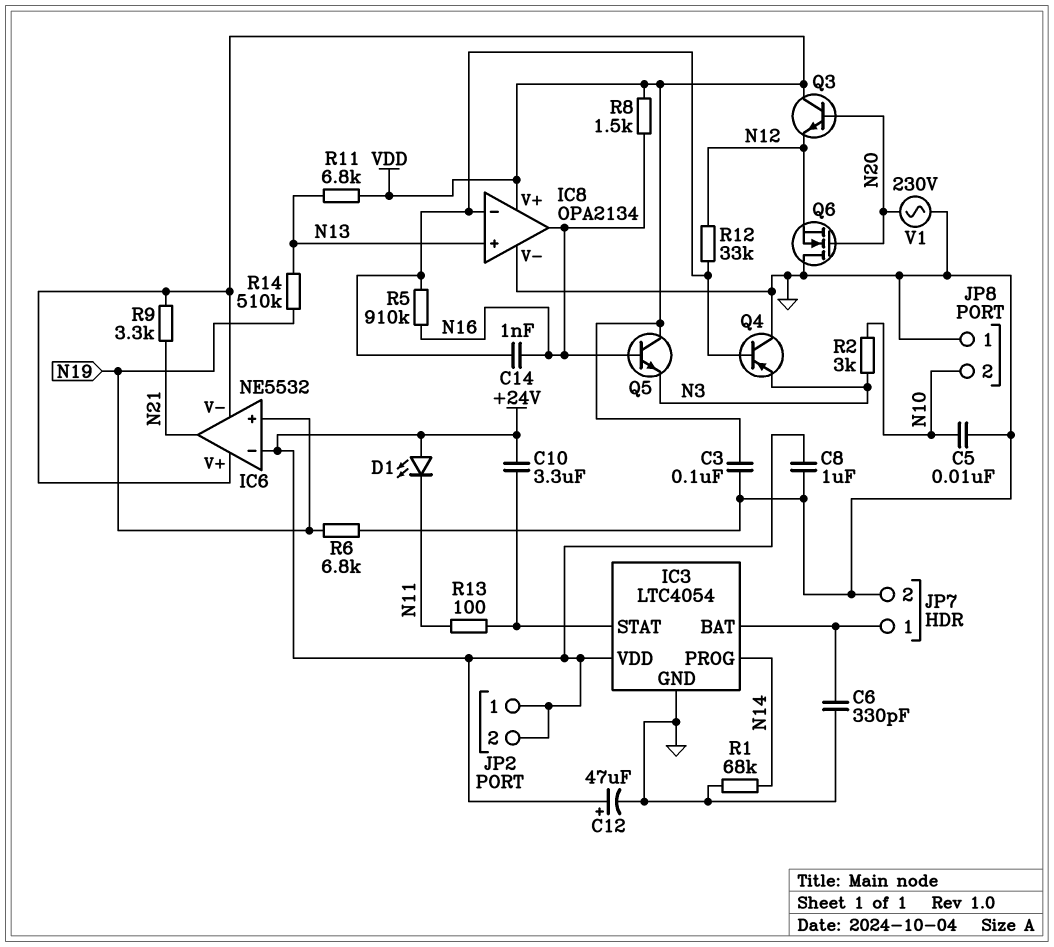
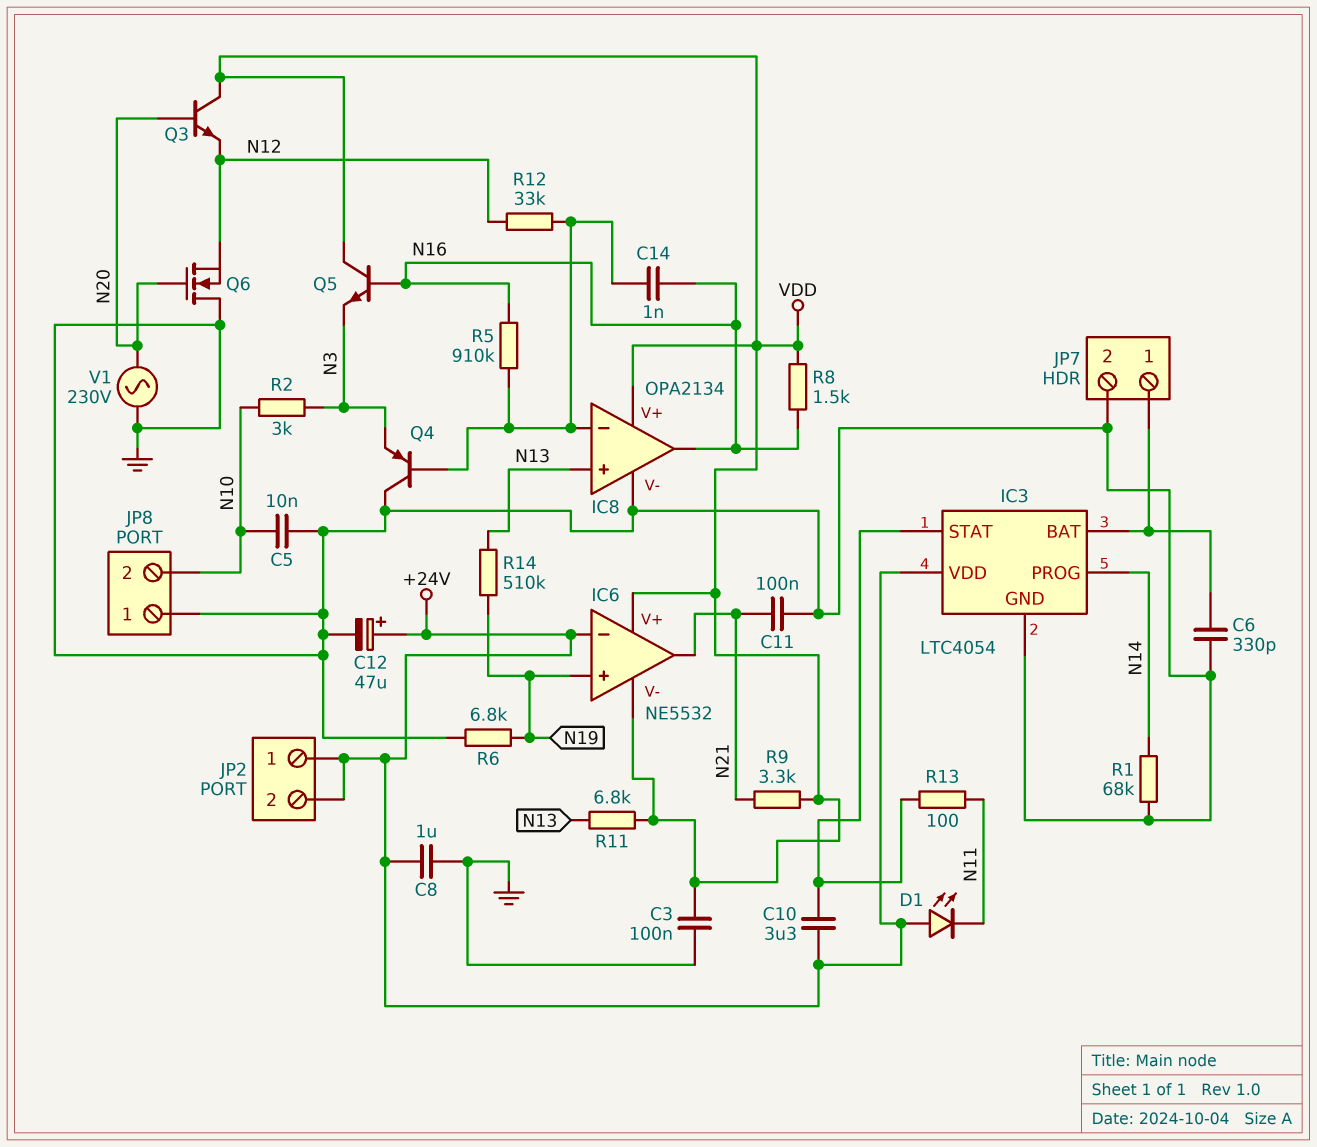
C11: none -> 100nF (GND, N21)

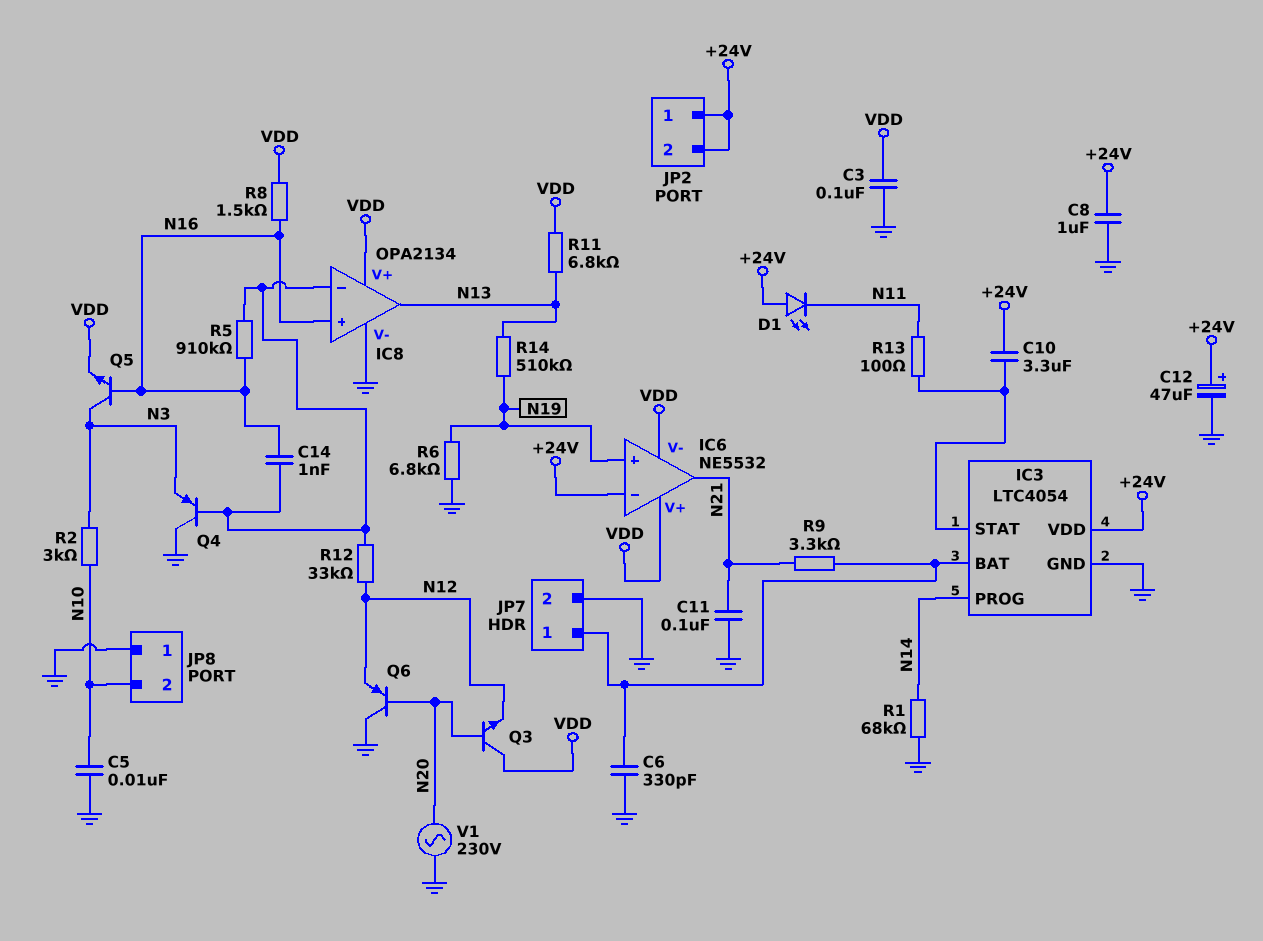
IC8 pin in+: N13 -> N16
IC8 pin out: N16 -> N13
Q5: NPN (B N16, C VDD, E N3) -> NPN (B N16, C N3, E VDD)
Q6: NMOS (G N20, D GND, S N12) -> PNP (B N20, C GND, E N12)
R9: 3.3k (N21, VDD) -> 3.3k (IC3/BAT, N21)

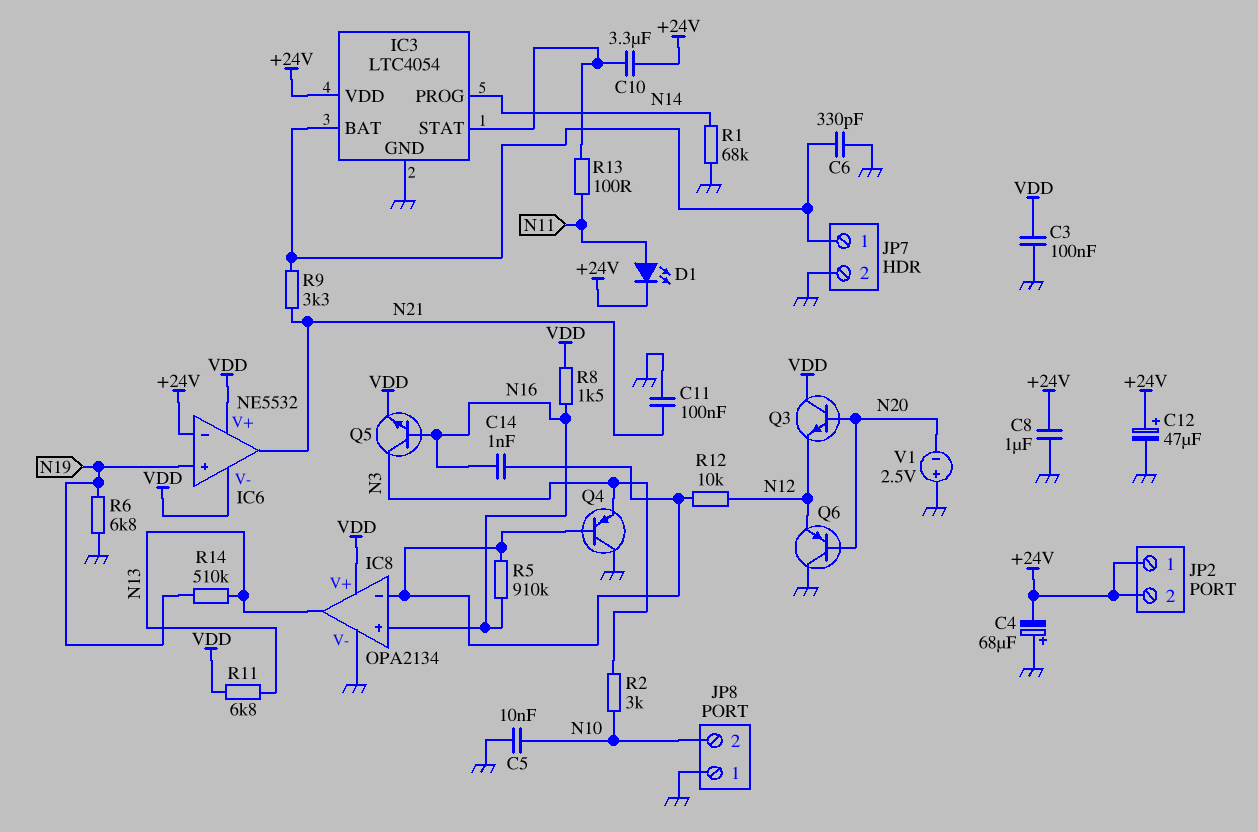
C4: none -> 68uF (plus GND, minus +24V)
D1: LED (A +24V, K N11) -> LED (A N11, K +24V)
R12: 33k (IC8/in-, N12) -> 10k (IC8/in-, N12)
V1: AC 230V (GND, N20) -> 2.5V (plus GND, minus N20)

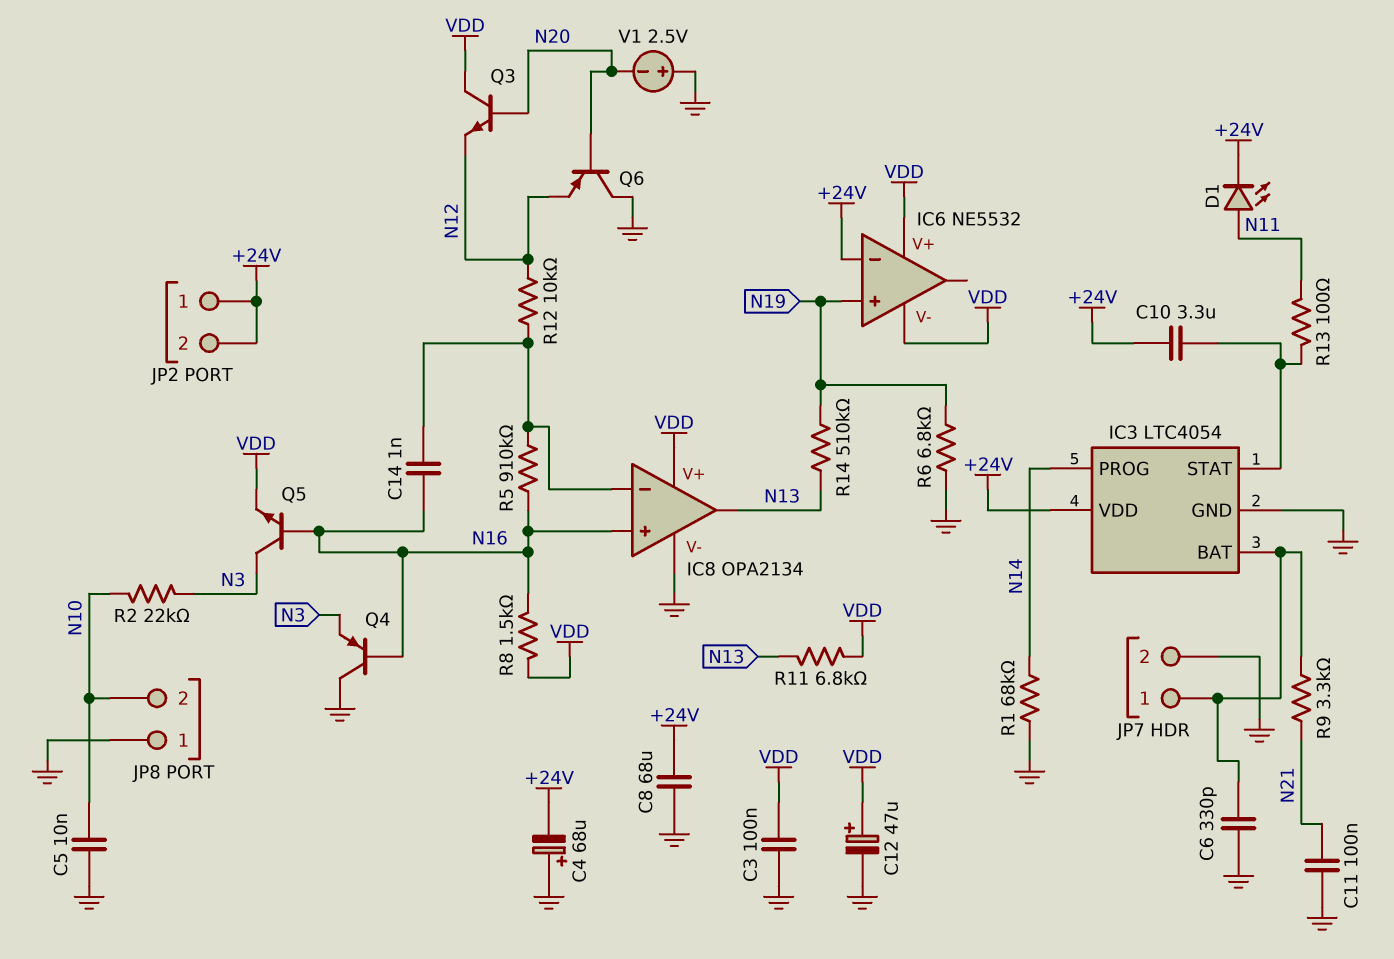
C8: 1uF (+24V, GND) -> 68uF (+24V, GND)
C12: 47uF (plus +24V, minus GND) -> 47uF (plus VDD, minus GND)
IC6 pin out: N21 -> none
Q4: PNP (B IC8/in-, C GND, E N3) -> PNP (B N16, C GND, E N3)
R2: 3k (N3, N10) -> 22k (N3, N10)

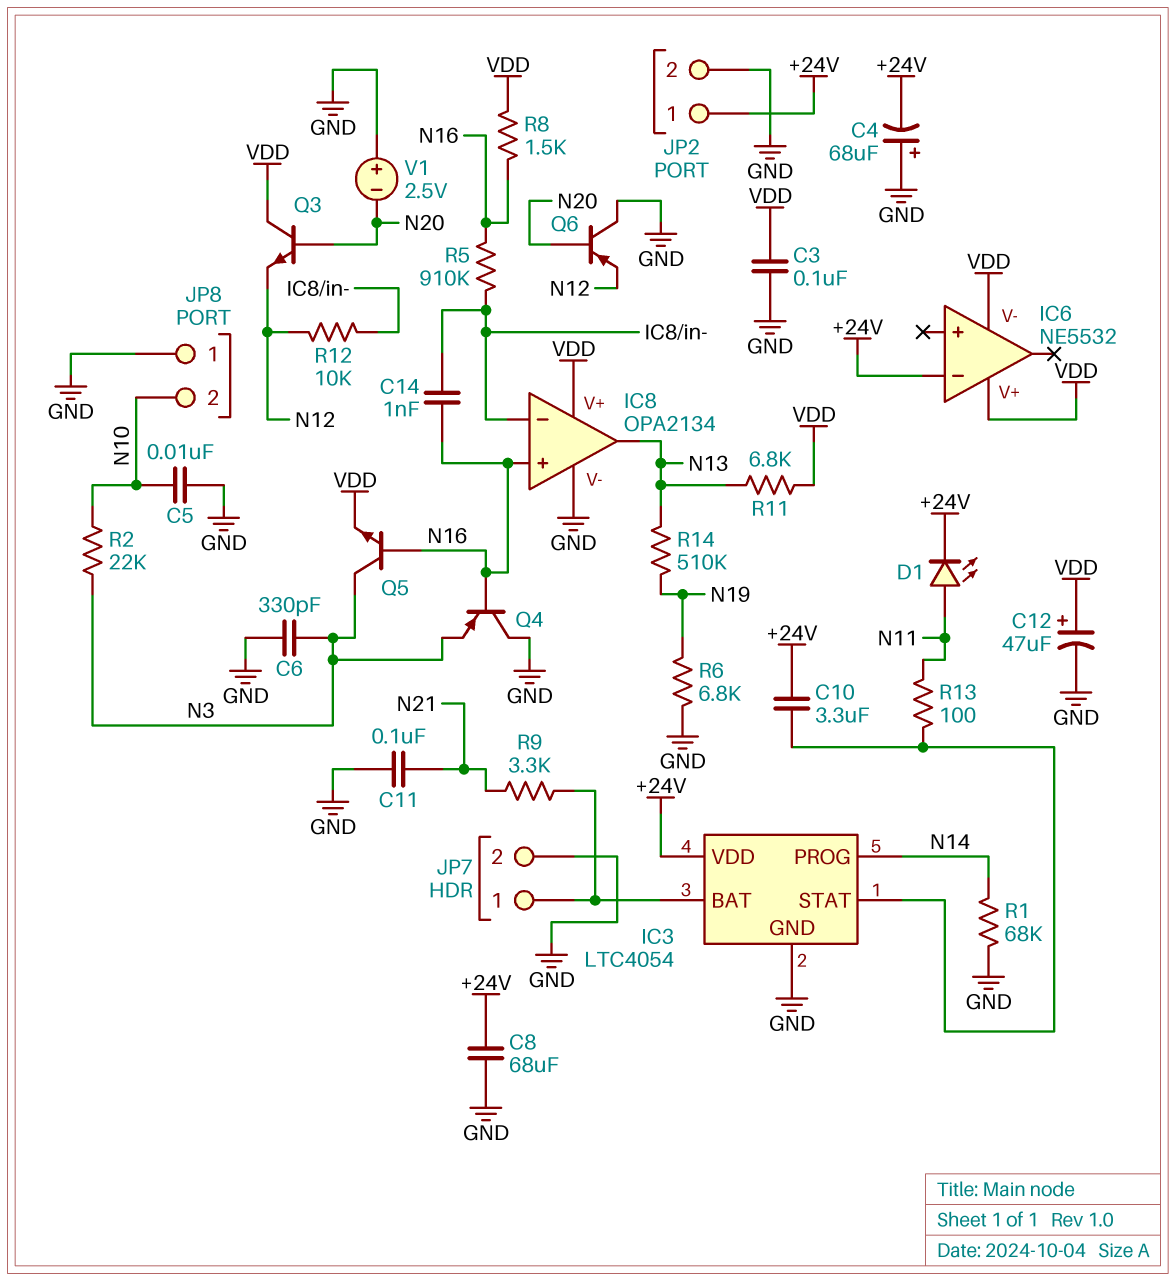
C6: 330pF (GND, IC3/BAT) -> 330pF (GND, N3)
IC6 pin in+: N19 -> none
JP2 pin 2: +24V -> GND

